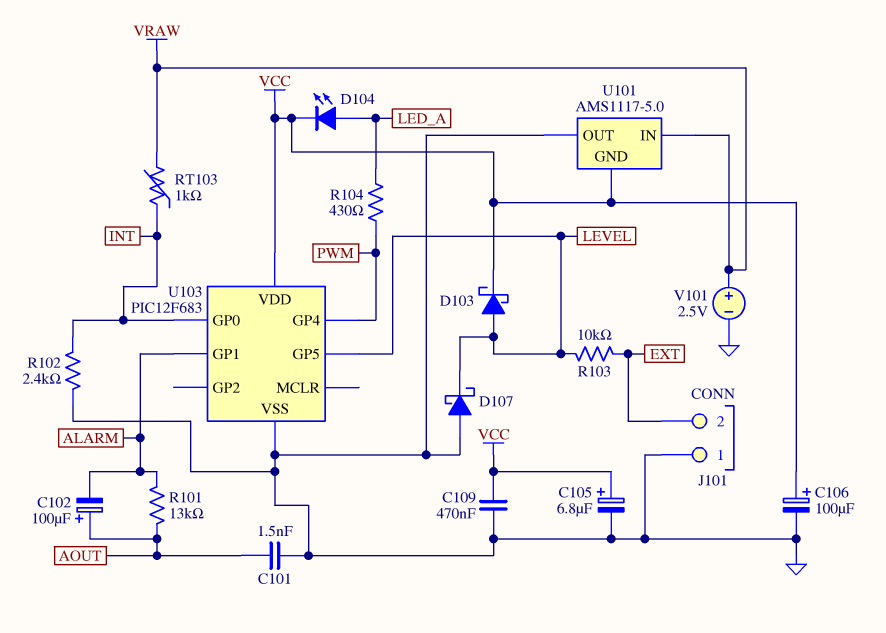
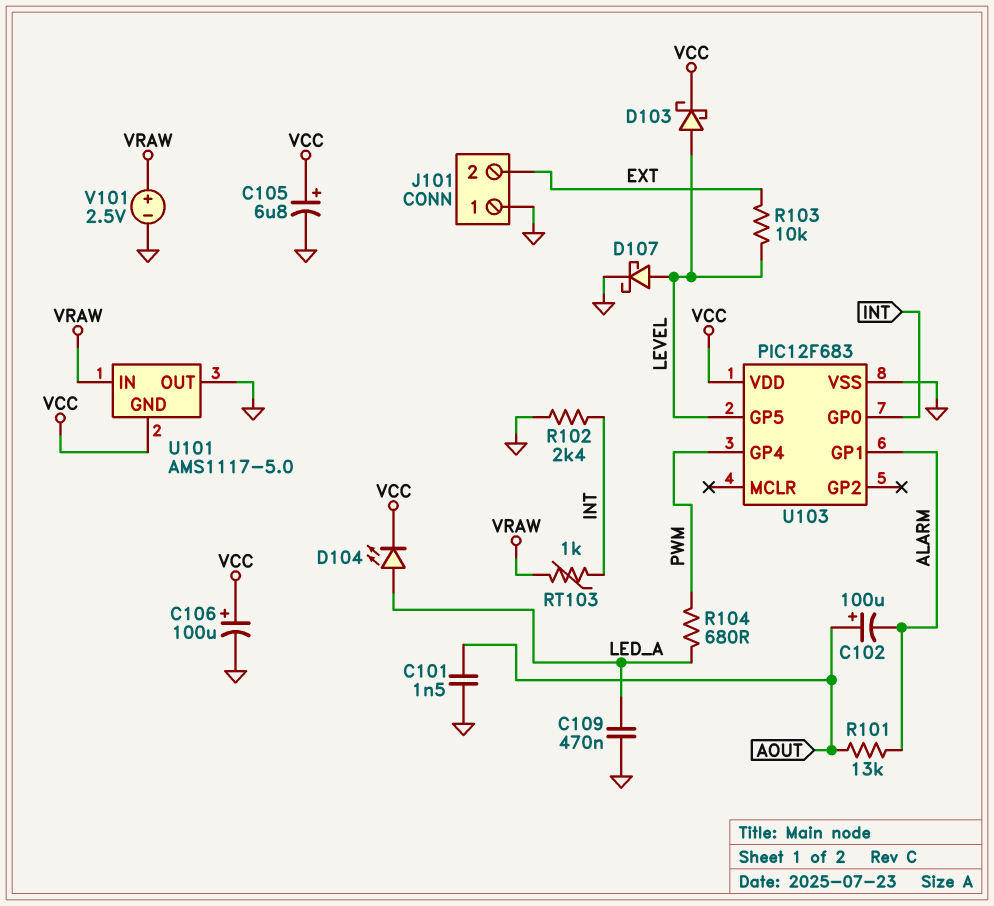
C109: 470nF (GND, VCC) -> 470nF (GND, LED_A)
D107: schottky (A GND, K LEVEL) -> schottky (A LEVEL, K GND)
R104: 430 (LED_A, PWM) -> 680 (LED_A, PWM)

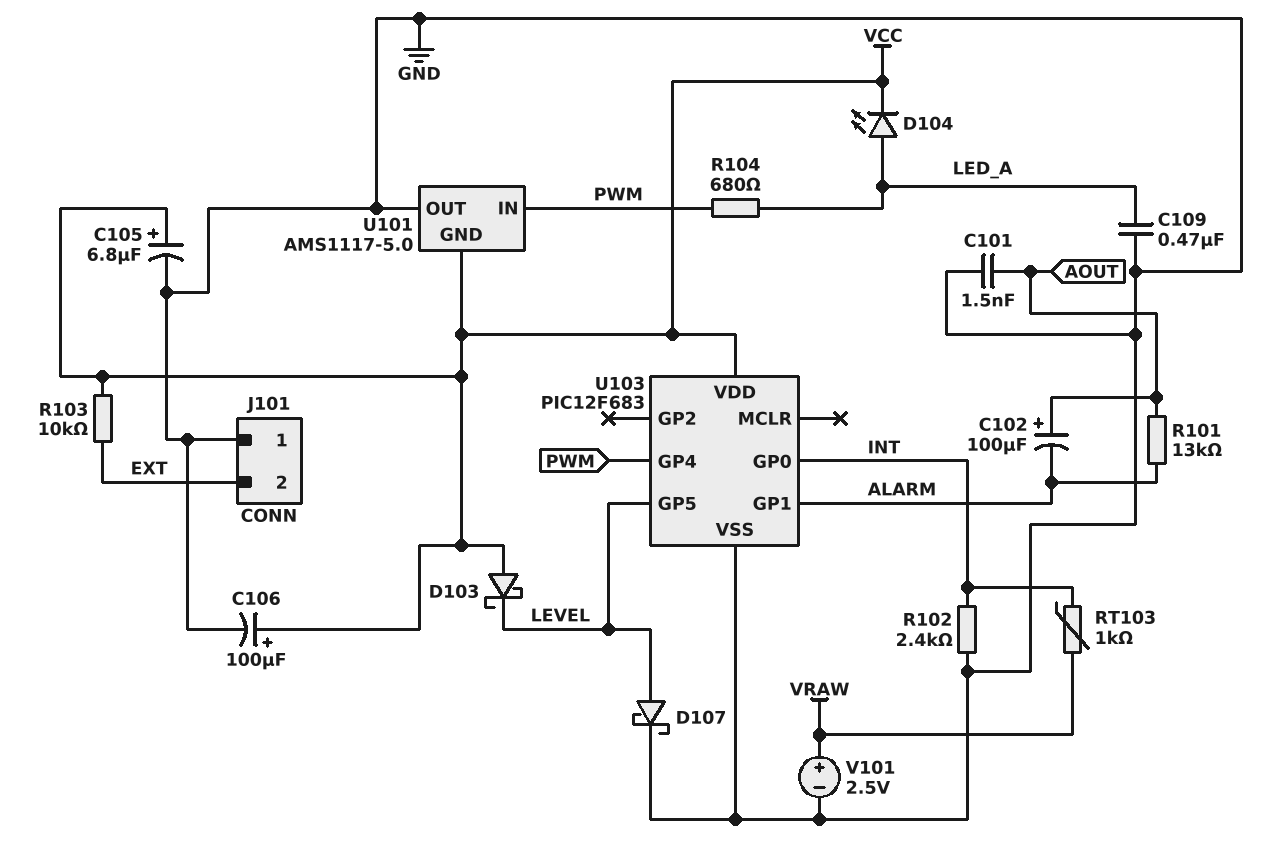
D103: schottky (A LEVEL, K VCC) -> schottky (A VCC, K LEVEL)
R103: 10k (EXT, LEVEL) -> 10k (EXT, VCC)
U101 pin IN: VRAW -> PWM

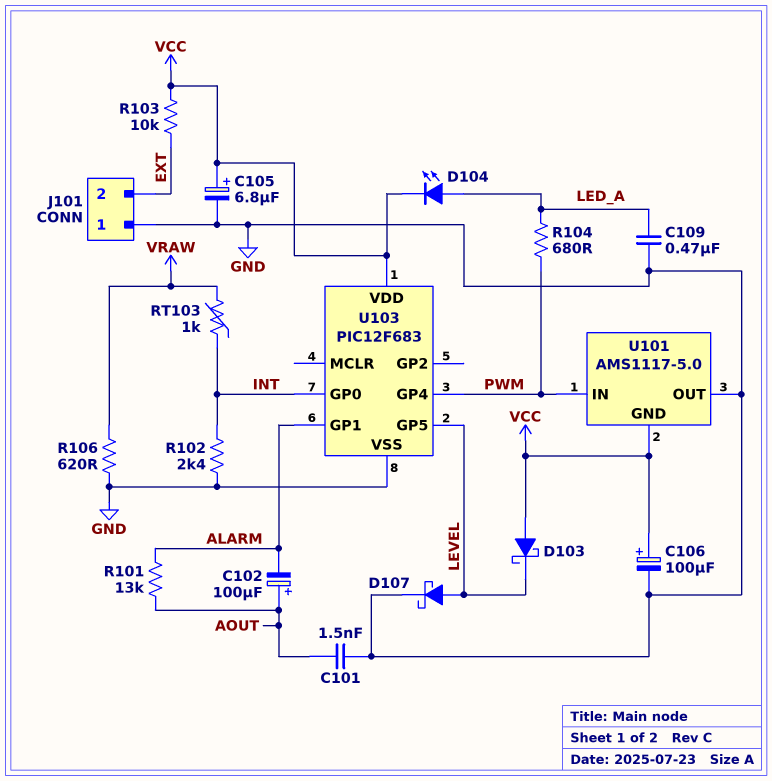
R106: none -> 620 (GND, VRAW)
V101: 2.5V (plus VRAW, minus GND) -> none

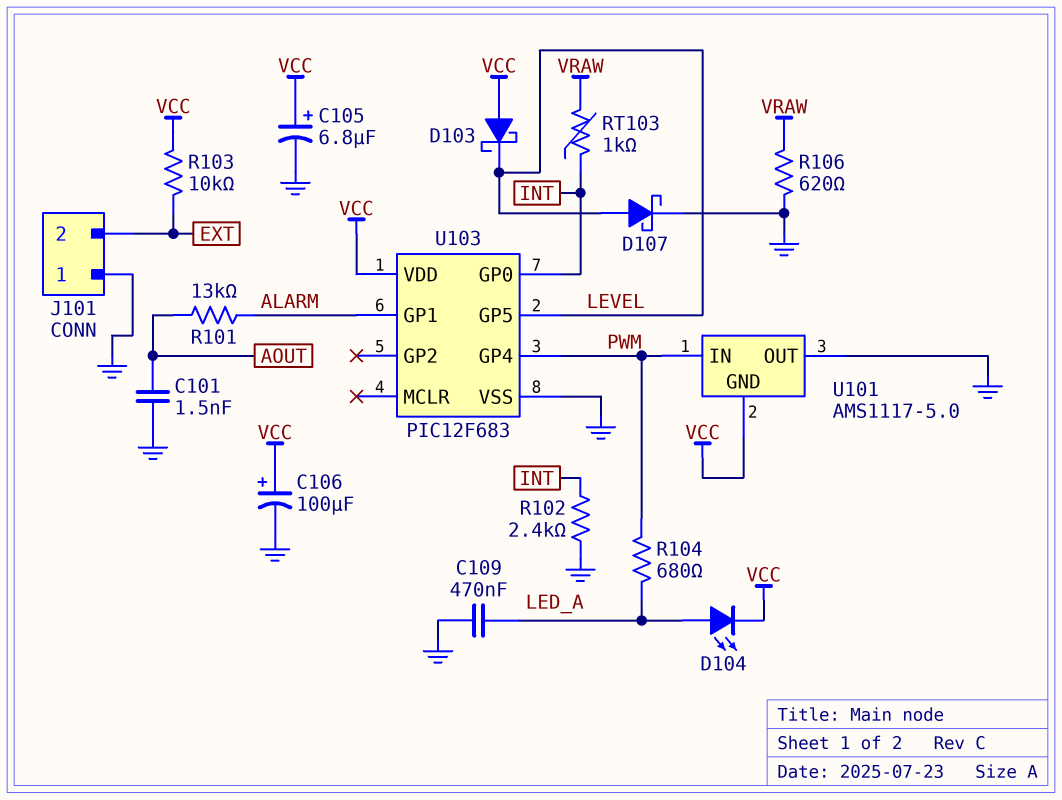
C102: 100uF (plus AOUT, minus ALARM) -> none

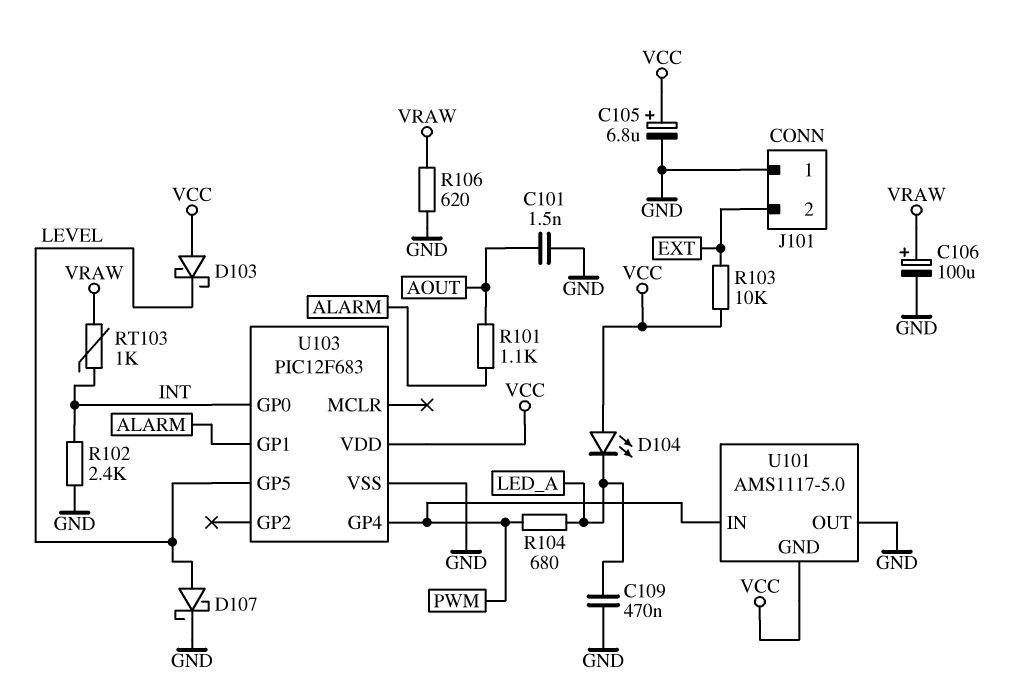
C106: 100uF (plus VCC, minus GND) -> 100uF (plus VRAW, minus GND)
D104: LED (A LED_A, K VCC) -> LED (A VCC, K LED_A)
R101: 13k (ALARM, AOUT) -> 1.1k (ALARM, AOUT)

